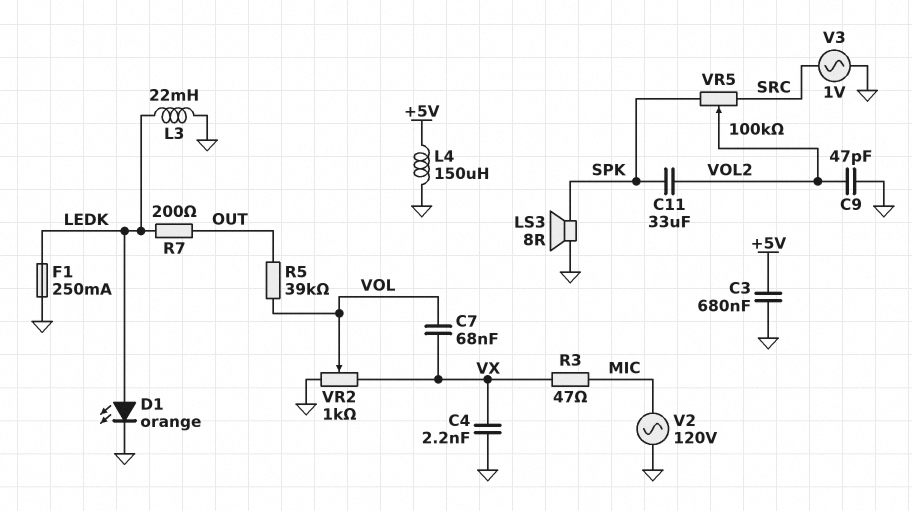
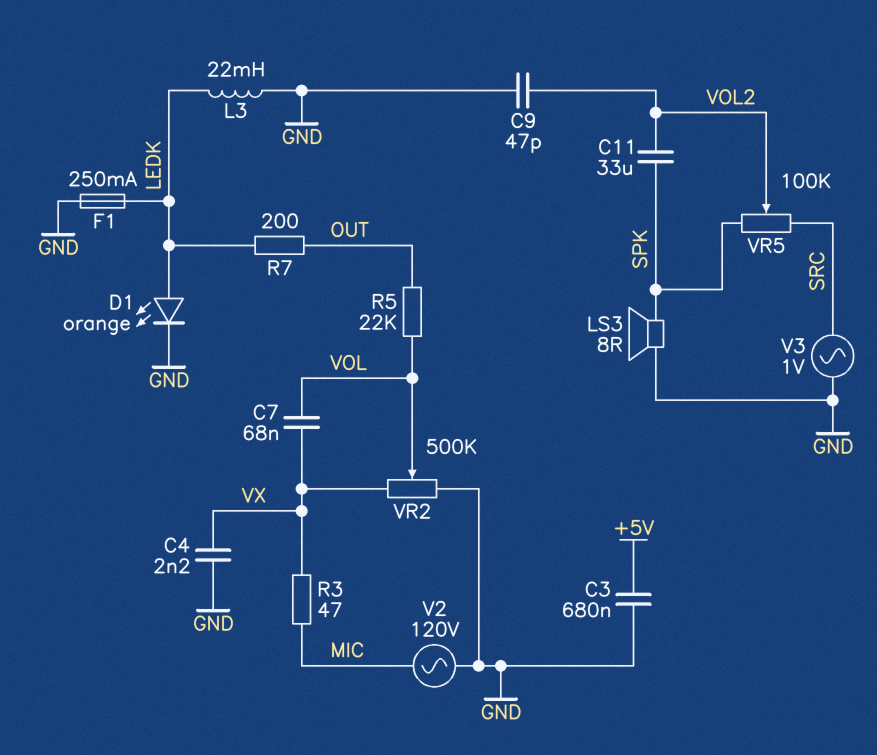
L4: 150uH (+5V, GND) -> none
R5: 39k (OUT, VOL) -> 22k (OUT, VOL)
VR2: 1k (GND, VX, wiper VOL) -> 500k (GND, VX, wiper VOL)

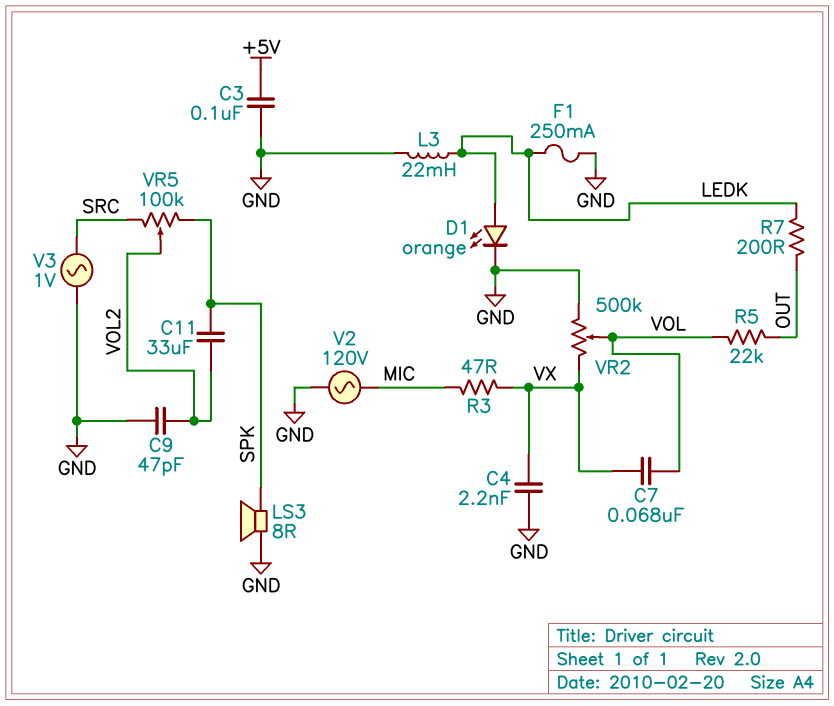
C3: 680nF (+5V, GND) -> 100nF (+5V, GND)

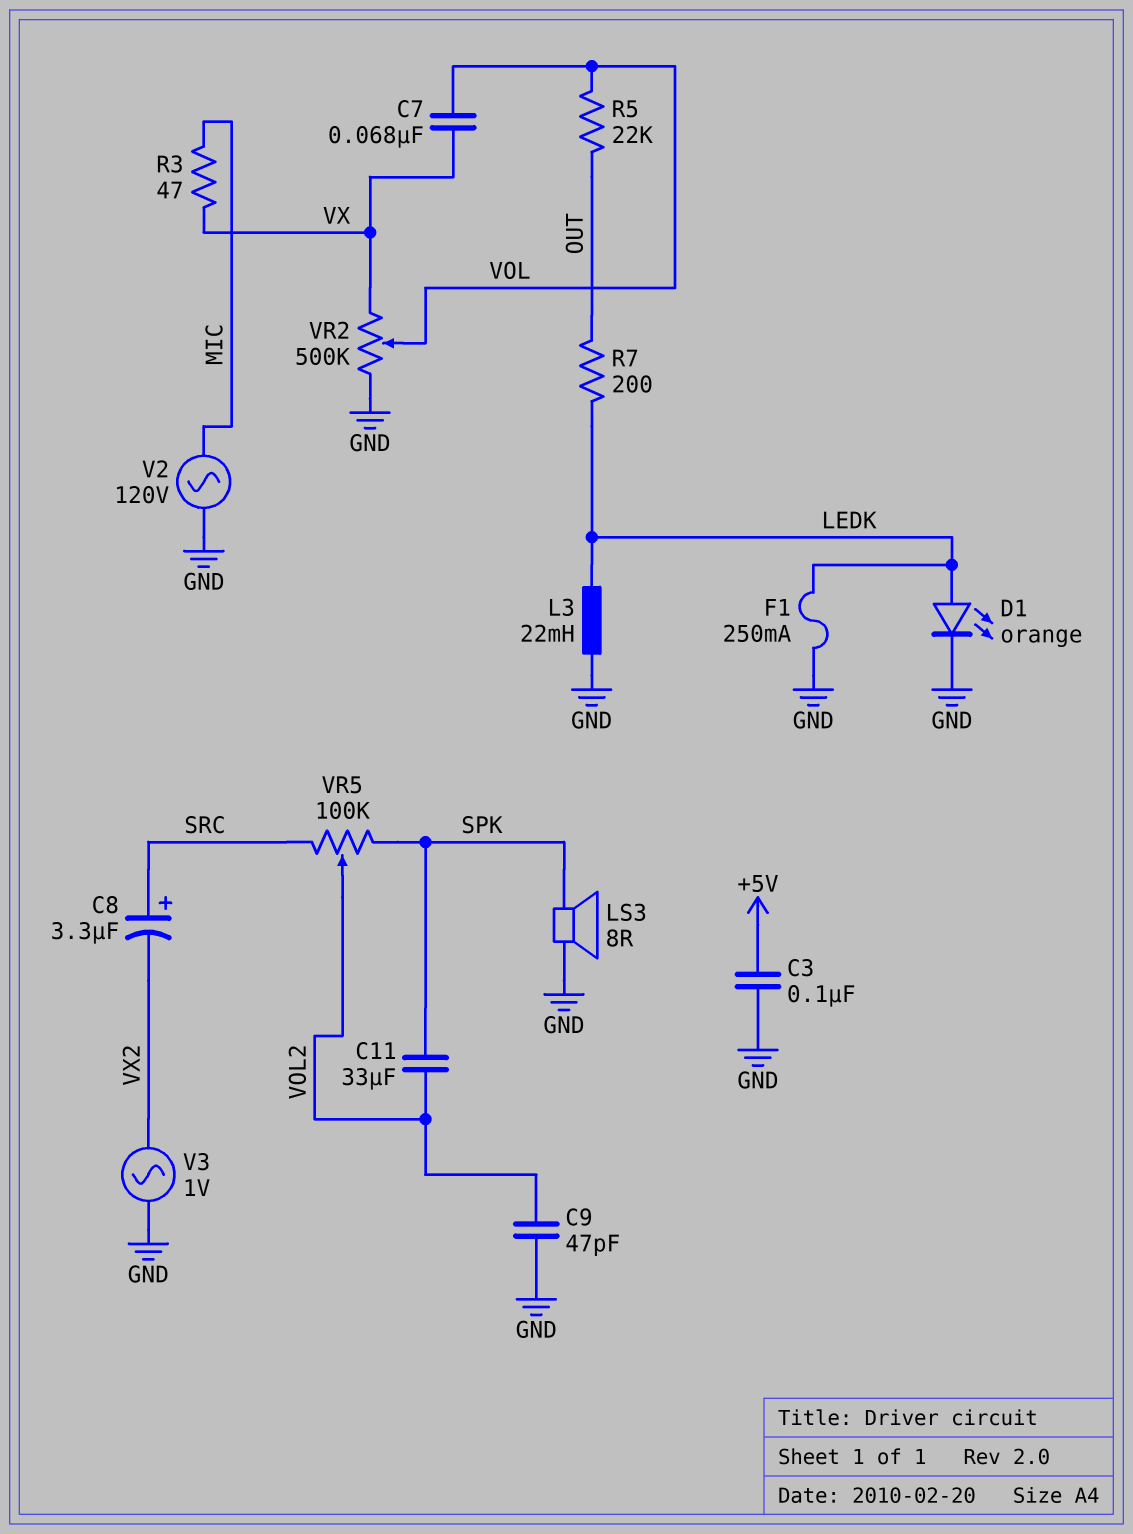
C4: 2.2nF (GND, VX) -> none
C8: none -> 3.3uF (plus SRC, minus VX2)
V3: AC 1V (GND, SRC) -> AC 1V (GND, VX2)

